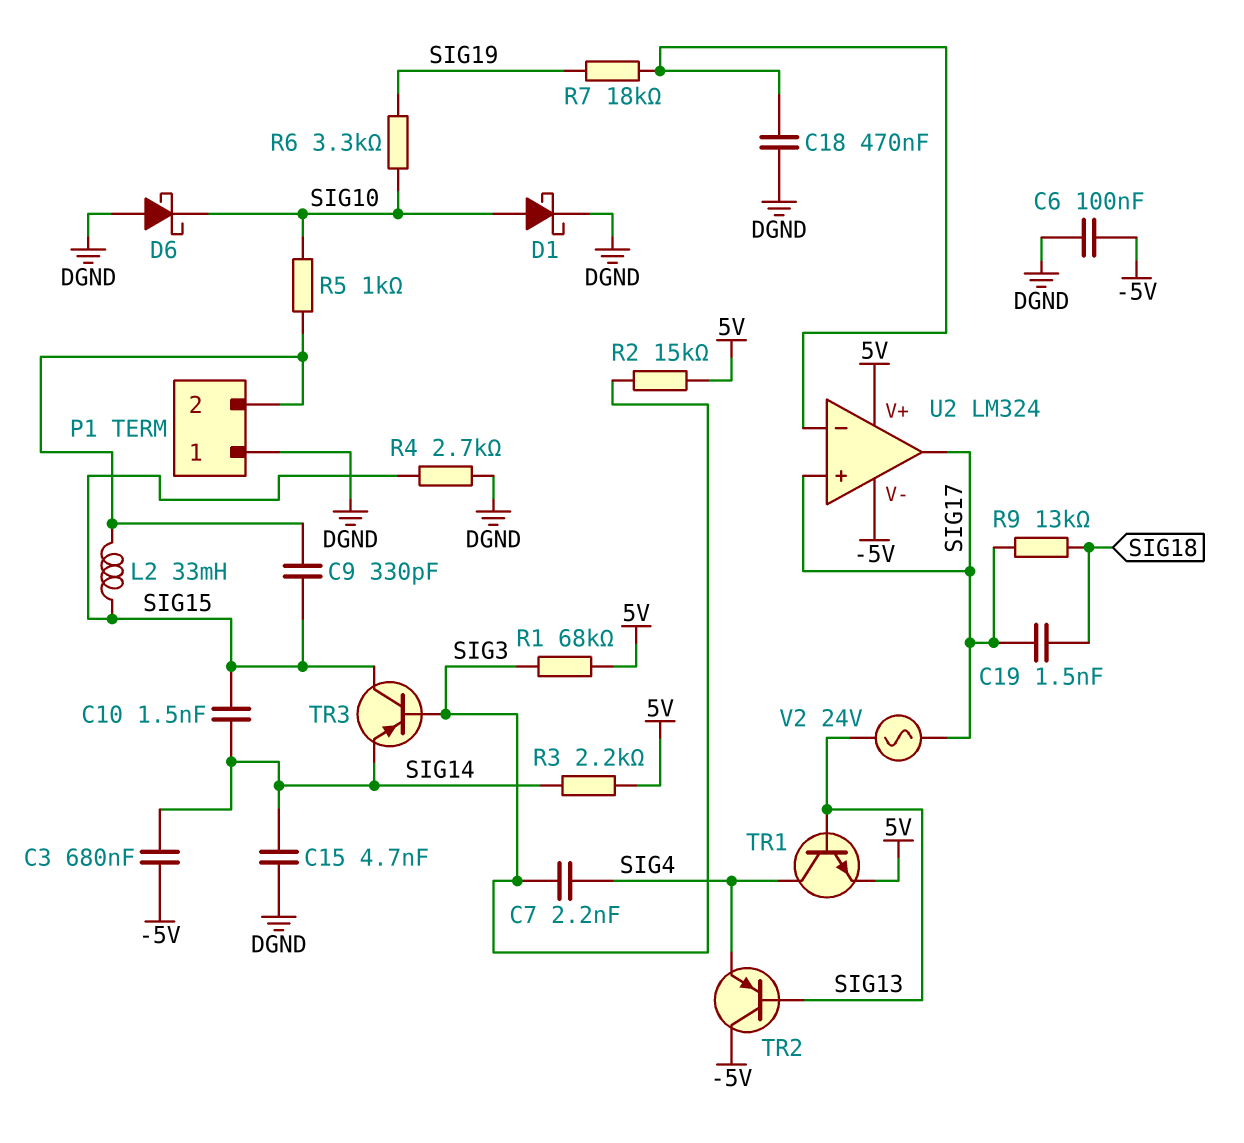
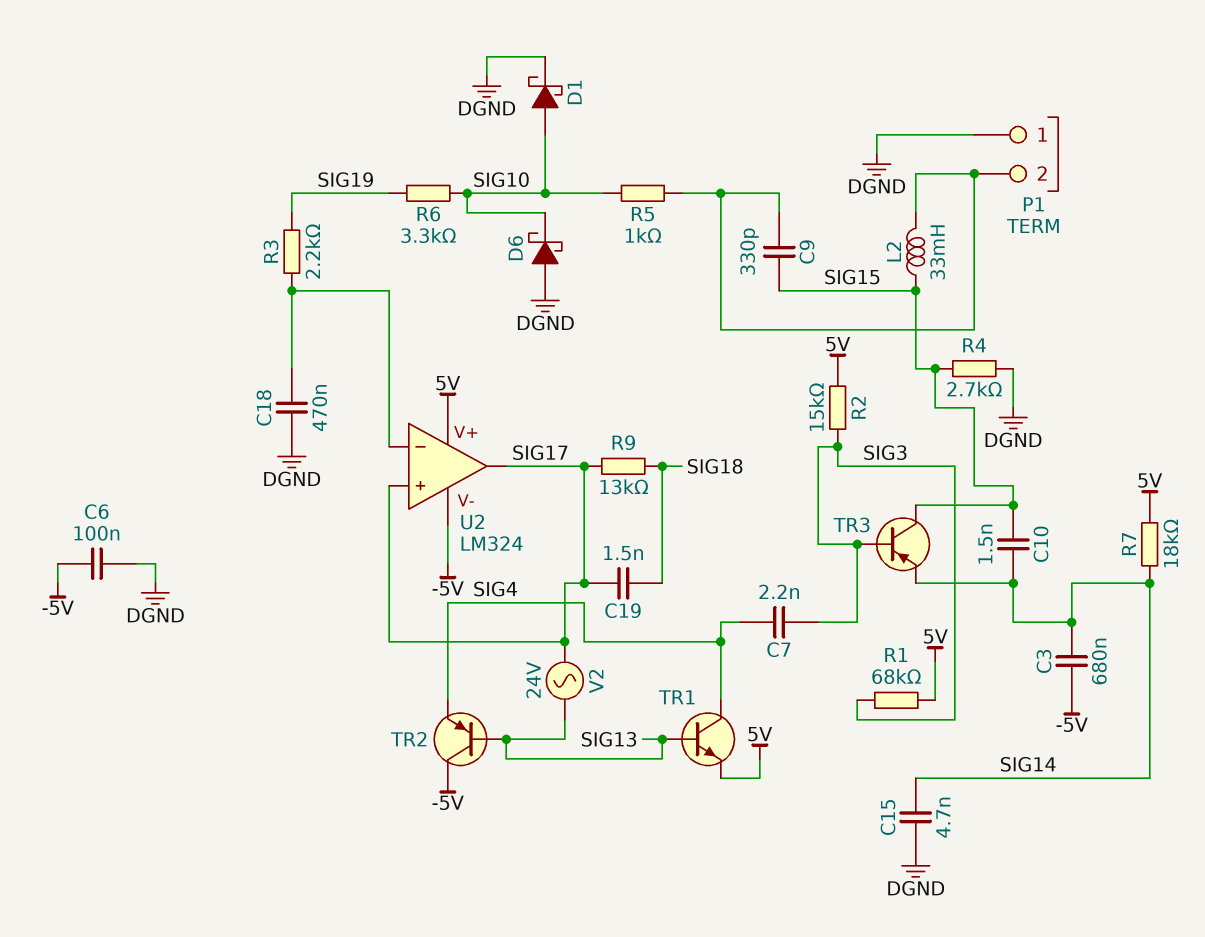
R3: 2.2k (5V, SIG14) -> 2.2k (SIG19, U2/in-)
R7: 18k (SIG19, U2/in-) -> 18k (5V, SIG14)

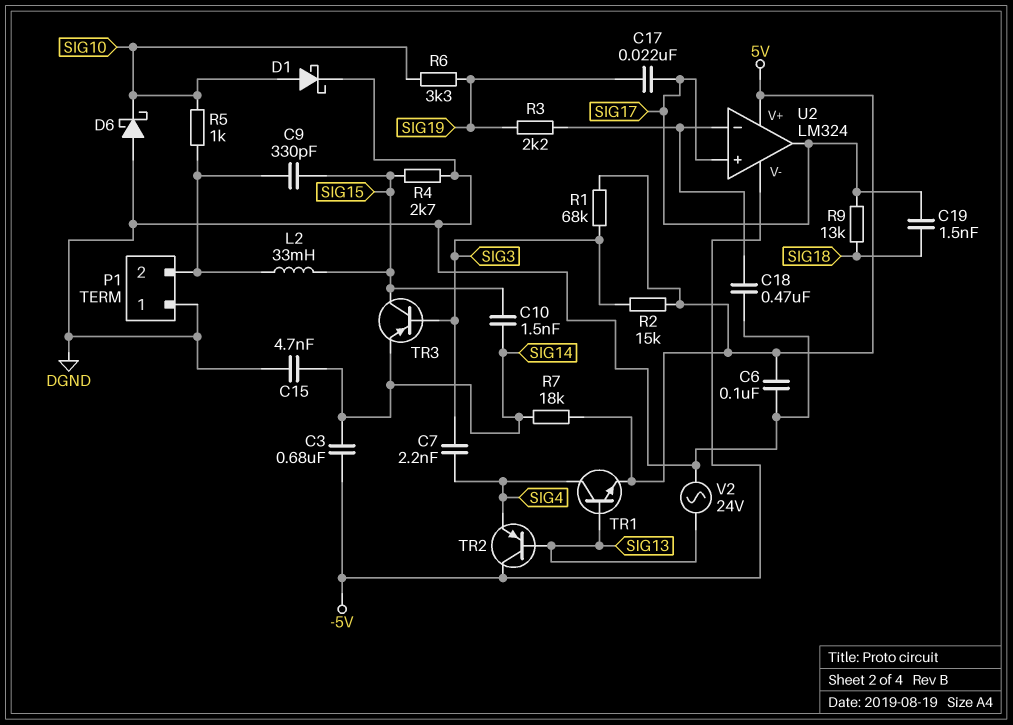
C6: 100nF (-5V, DGND) -> 100nF (5V, DGND)
C17: none -> 22nF (SIG17, SIG19)
V2: AC 24V (SIG13, SIG17) -> AC 24V (DGND, SIG13)

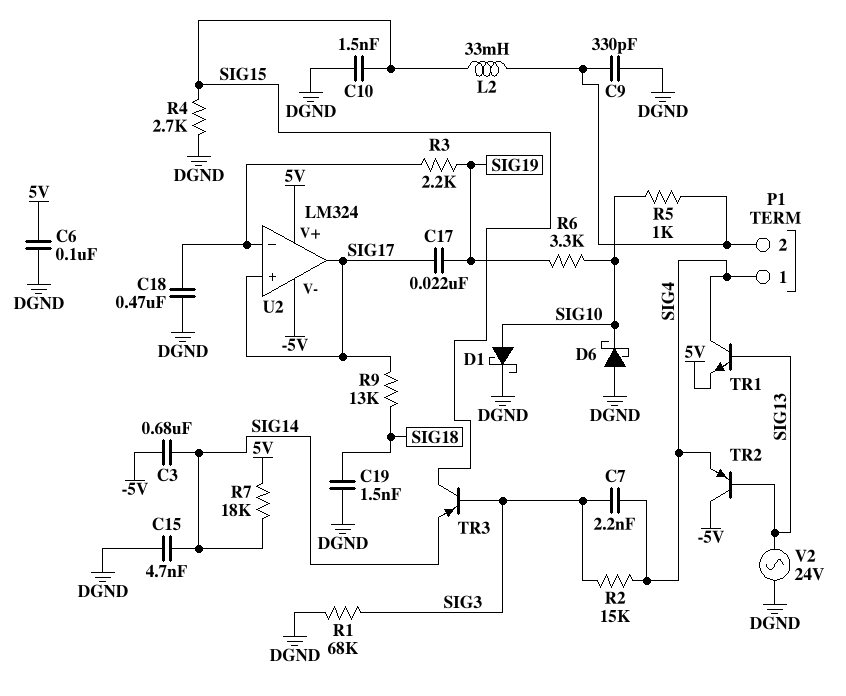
C9: 330pF (P1/2, SIG15) -> 330pF (DGND, P1/2)
C10: 1.5nF (SIG14, SIG15) -> 1.5nF (DGND, SIG15)
C19: 1.5nF (SIG17, SIG18) -> 1.5nF (DGND, SIG18)
P1 pin 1: DGND -> SIG4
R1: 68k (5V, SIG3) -> 68k (DGND, SIG3)
R2: 15k (5V, SIG3) -> 15k (SIG3, SIG4)

